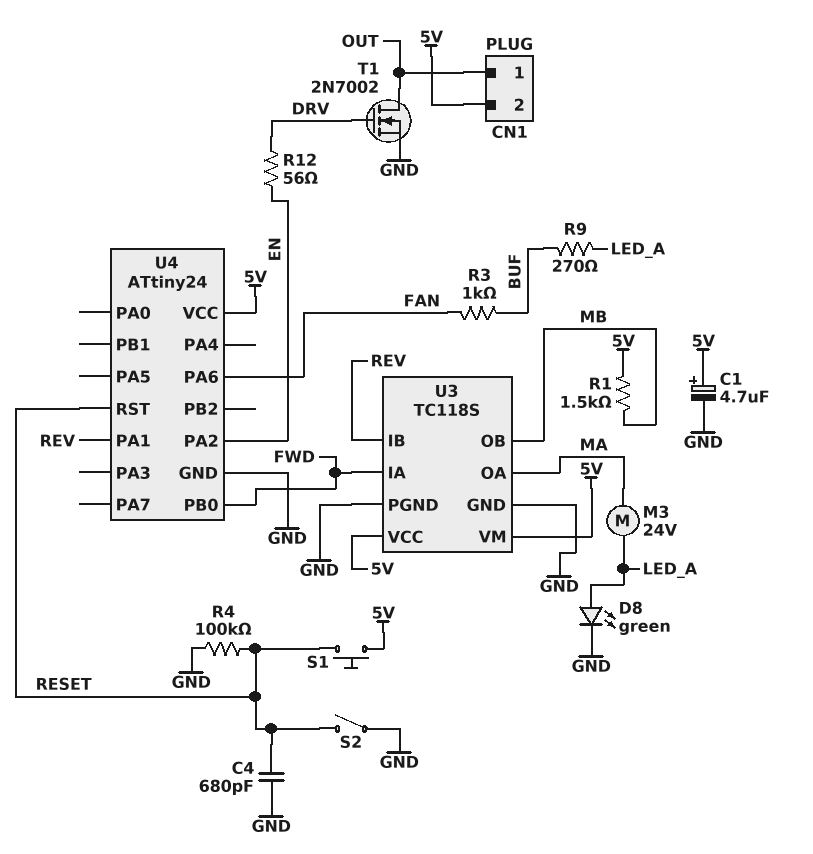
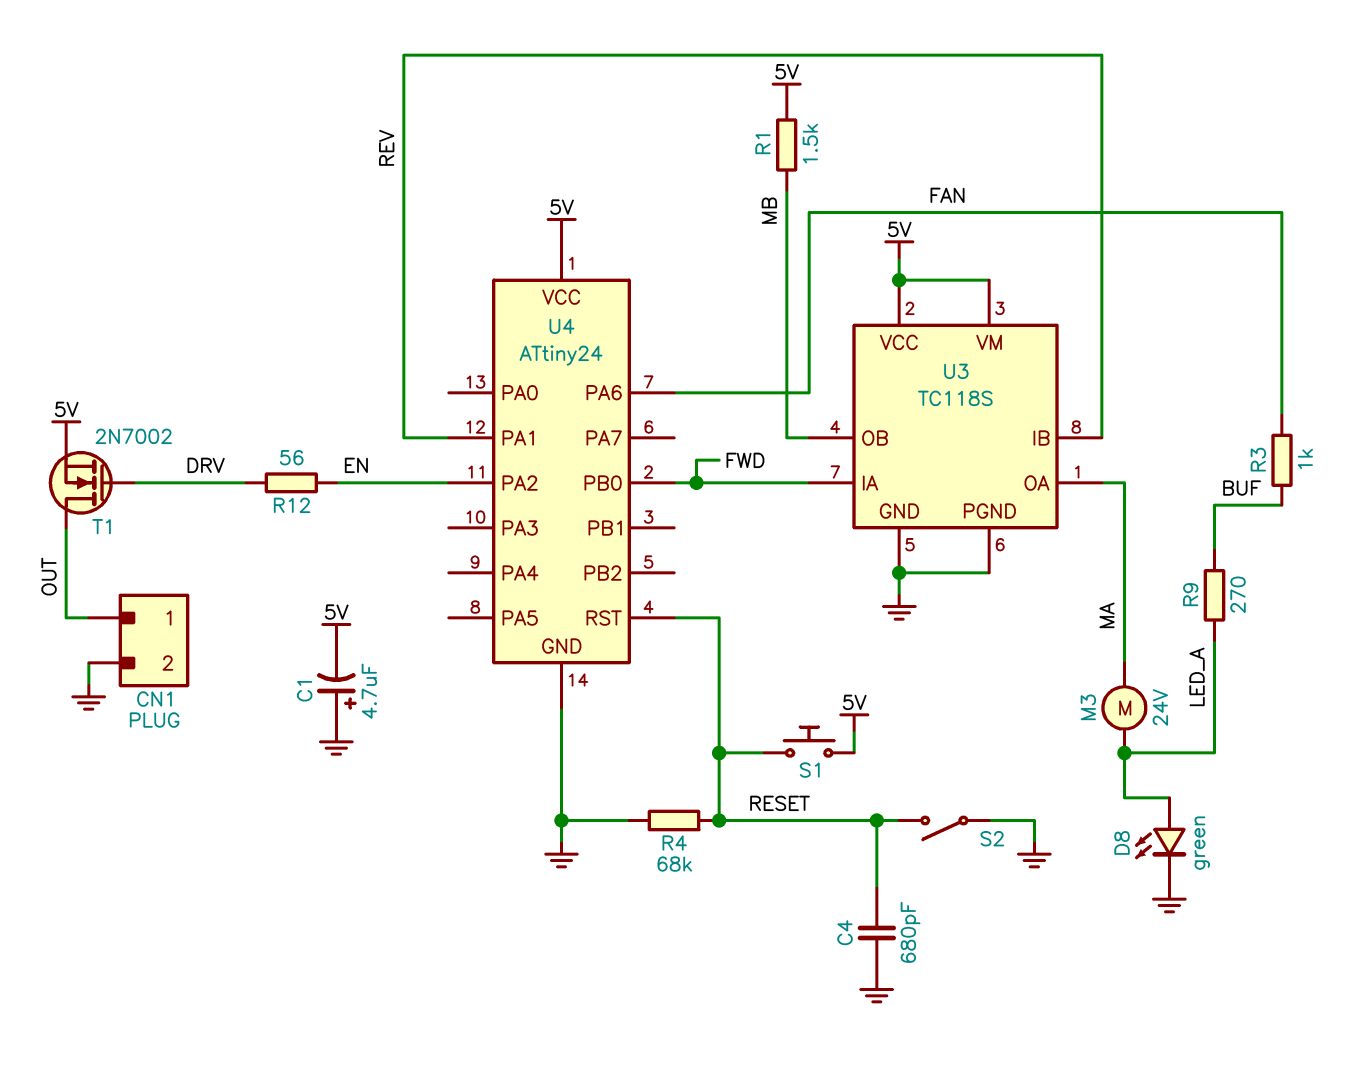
C1: 4.7uF (plus 5V, minus GND) -> 4.7uF (plus GND, minus 5V)
CN1 pin 2: 5V -> GND
R4: 100k (GND, RESET) -> 68k (GND, RESET)
T1: NMOS 2N7002 (G DRV, D OUT, S GND) -> NMOS 2N7002 (G DRV, D OUT, S 5V)

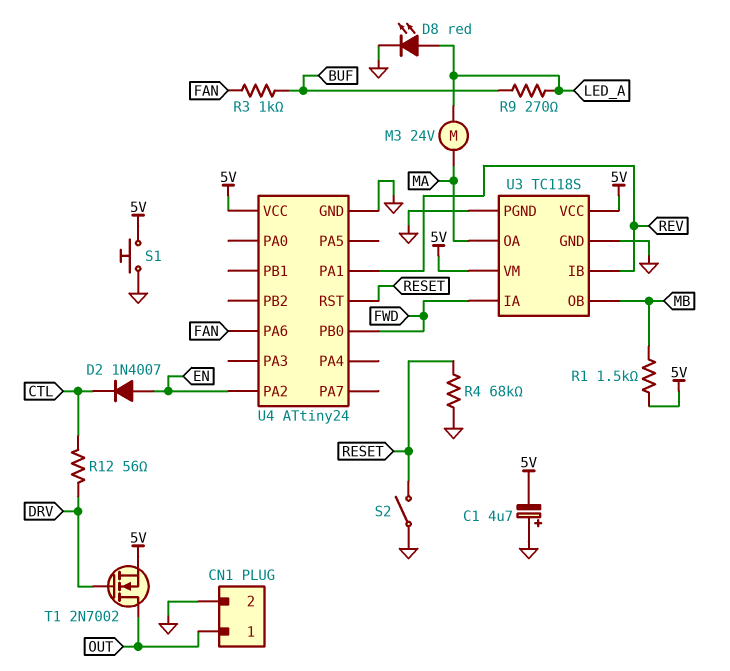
C4: 680pF (GND, RESET) -> none
D2: none -> diode 1N4007 (A EN, K CTL)
D8: LED green (A LED_A, K GND) -> LED red (A LED_A, K GND)
R12: 56 (DRV, EN) -> 56 (CTL, DRV)
S1: button (5V, RESET) -> button (5V, GND)

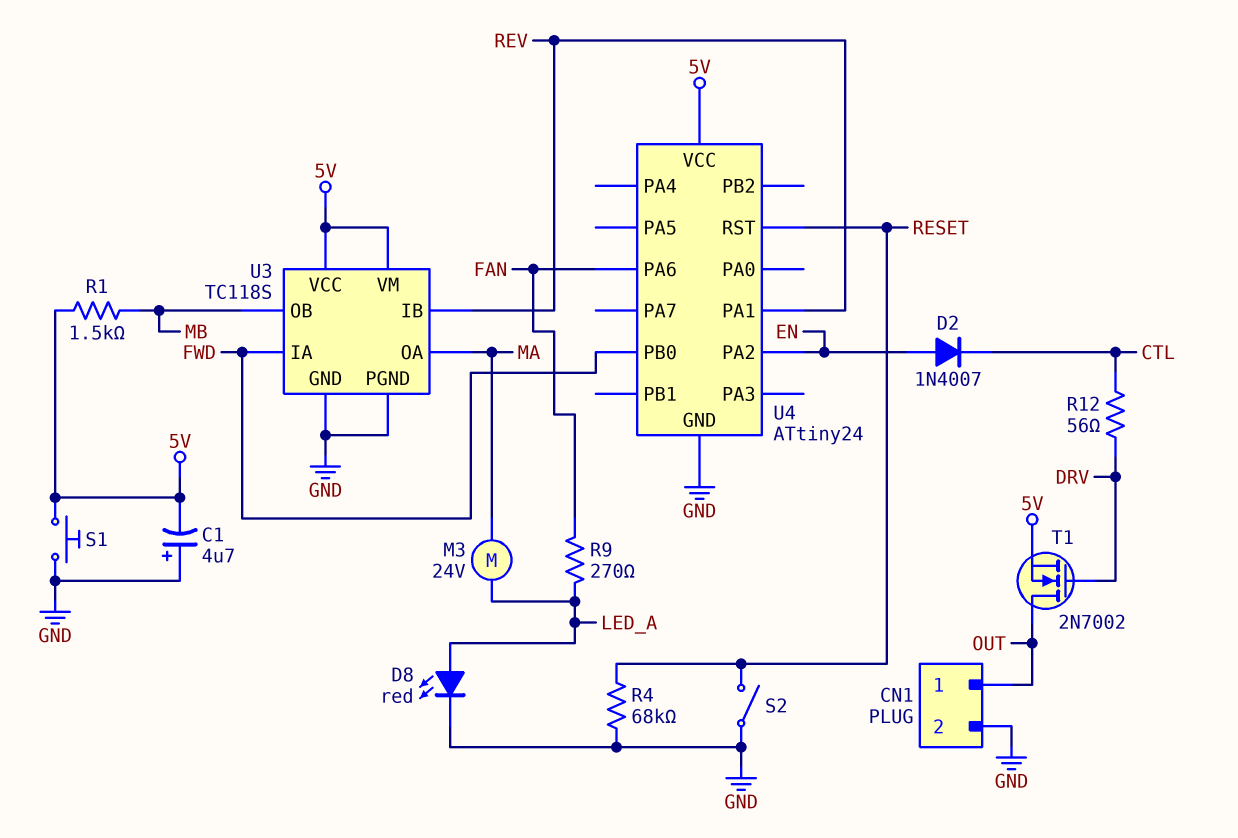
R3: 1k (BUF, FAN) -> none
R9: 270 (BUF, LED_A) -> 270 (FAN, LED_A)

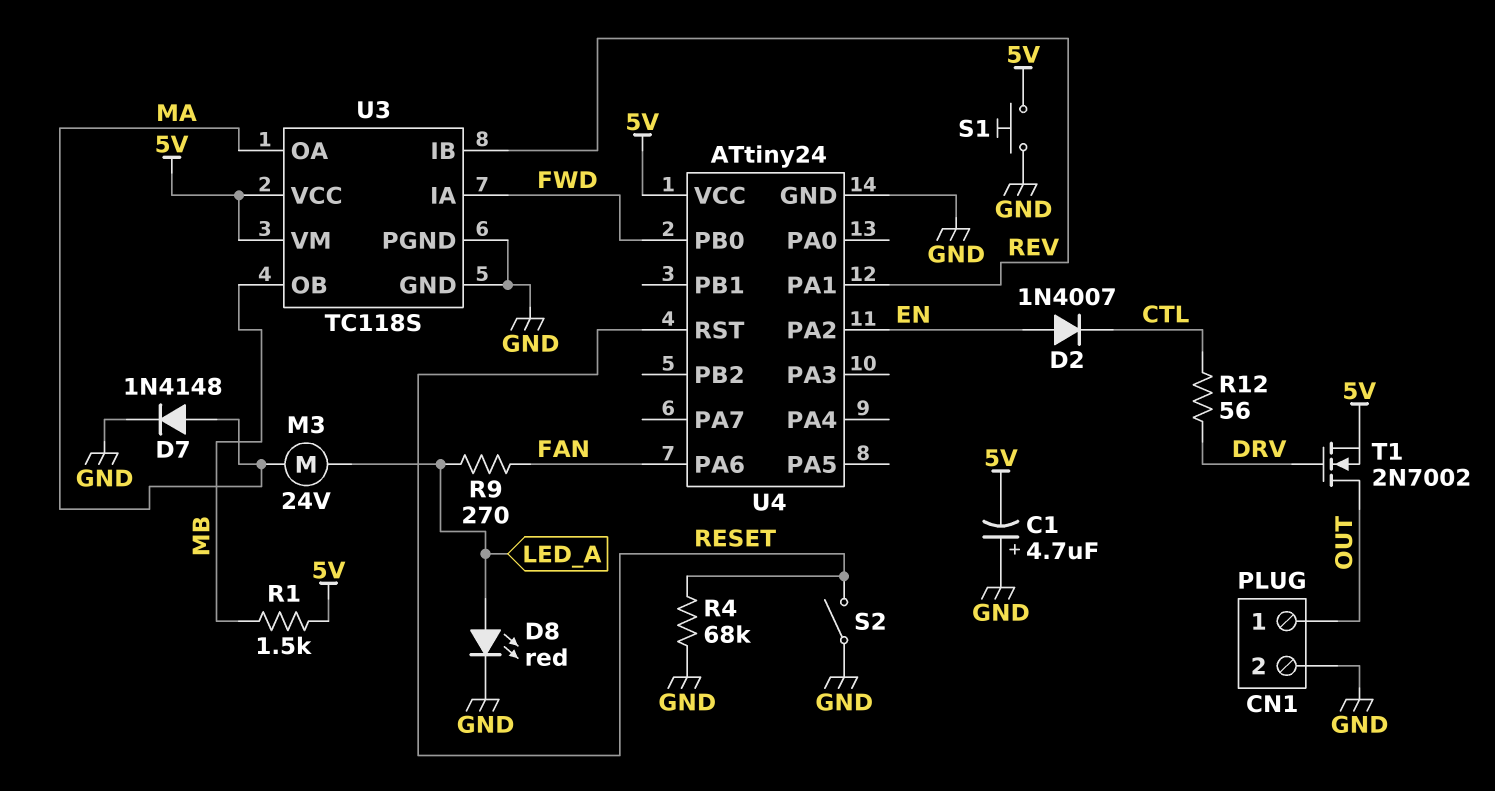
D7: none -> diode 1N4148 (A MA, K GND)

